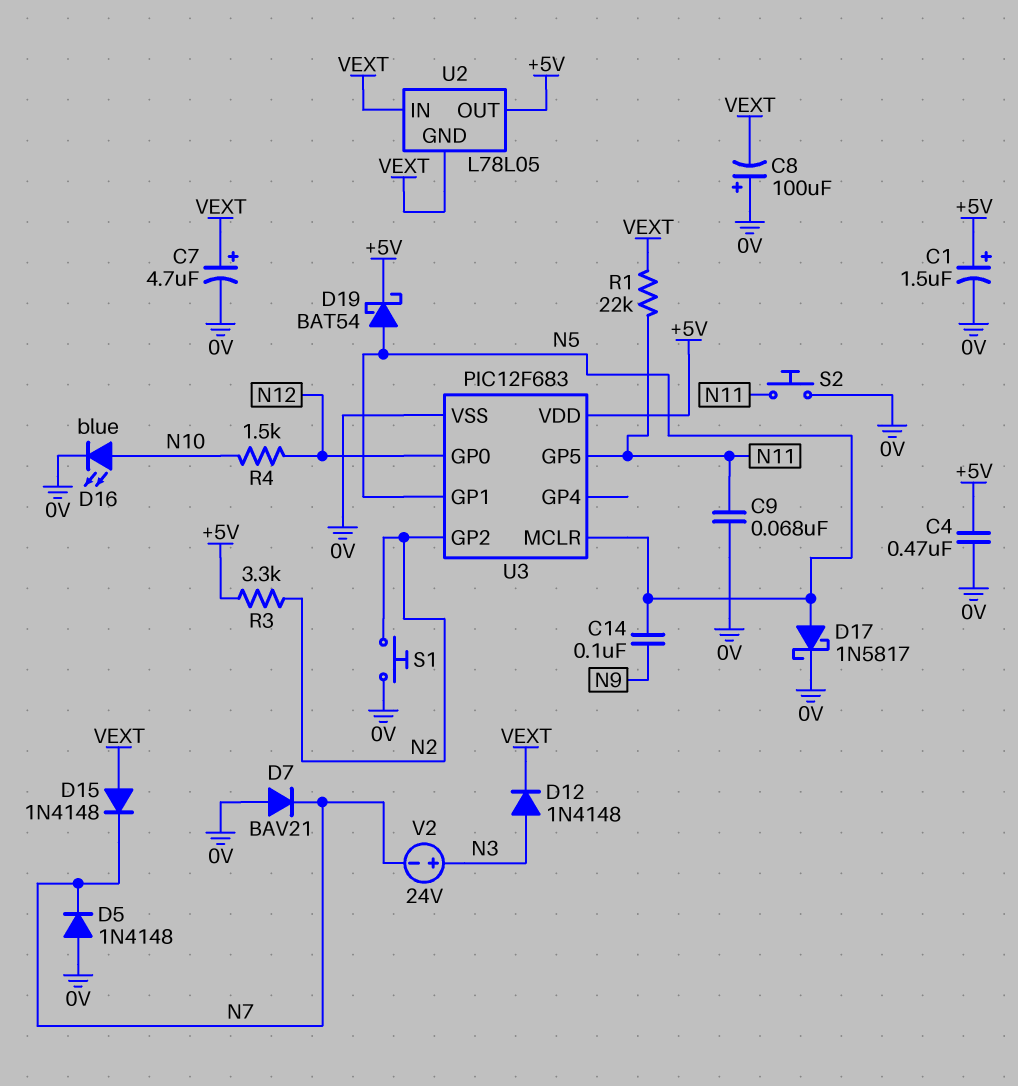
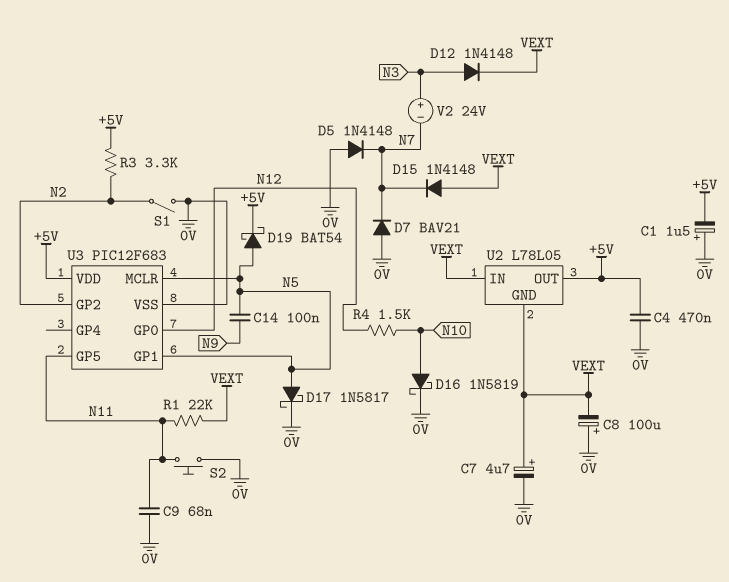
C1: 1.5uF (plus +5V, minus 0V) -> 1.5uF (plus 0V, minus +5V)
D16: LED blue (A N10, K 0V) -> schottky 1N5819 (A N10, K 0V)
S1: button (0V, N2) -> switch (0V, N2)

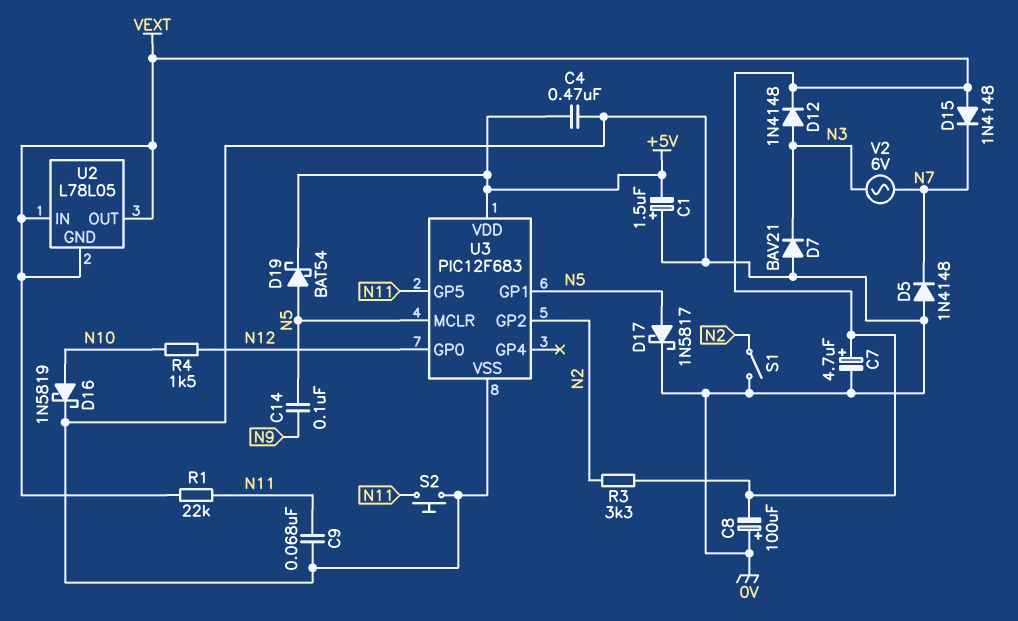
D7: diode BAV21 (A 0V, K N7) -> diode BAV21 (A 0V, K N3)
R3: 3.3k (+5V, N2) -> 3.3k (N2, VEXT)
U2 pin OUT: +5V -> VEXT
V2: 24V (plus N3, minus N7) -> AC 6V (N3, N7)

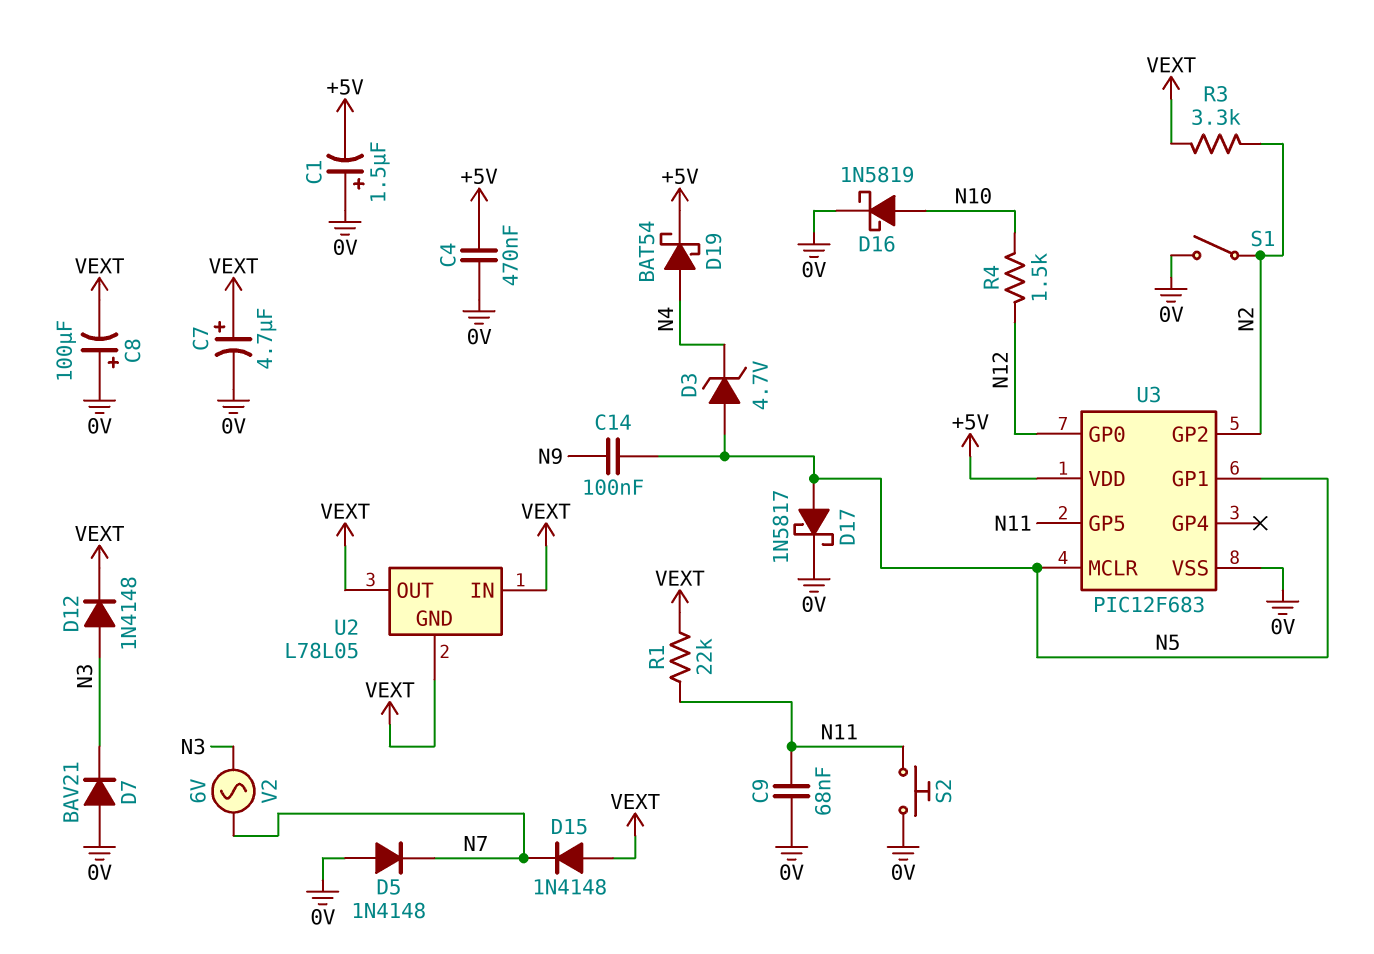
D3: none -> zener 4.7V (A N5, K N4)
D19: schottky BAT54 (A N5, K +5V) -> schottky BAT54 (A N4, K +5V)

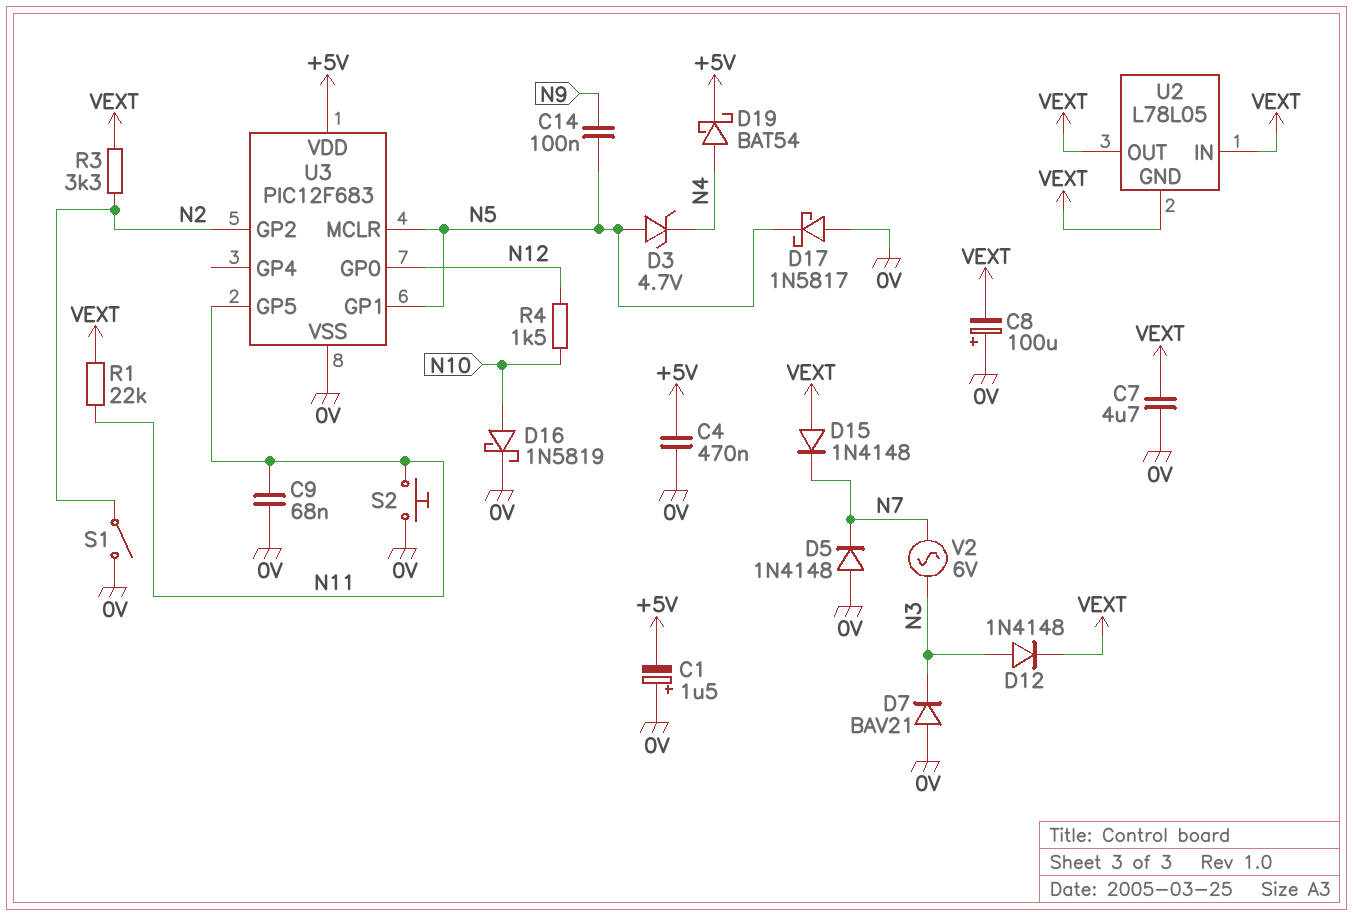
C7: 4.7uF (plus VEXT, minus 0V) -> 4.7uF (0V, VEXT)
D17: schottky 1N5817 (A N5, K 0V) -> schottky 1N5817 (A 0V, K N5)

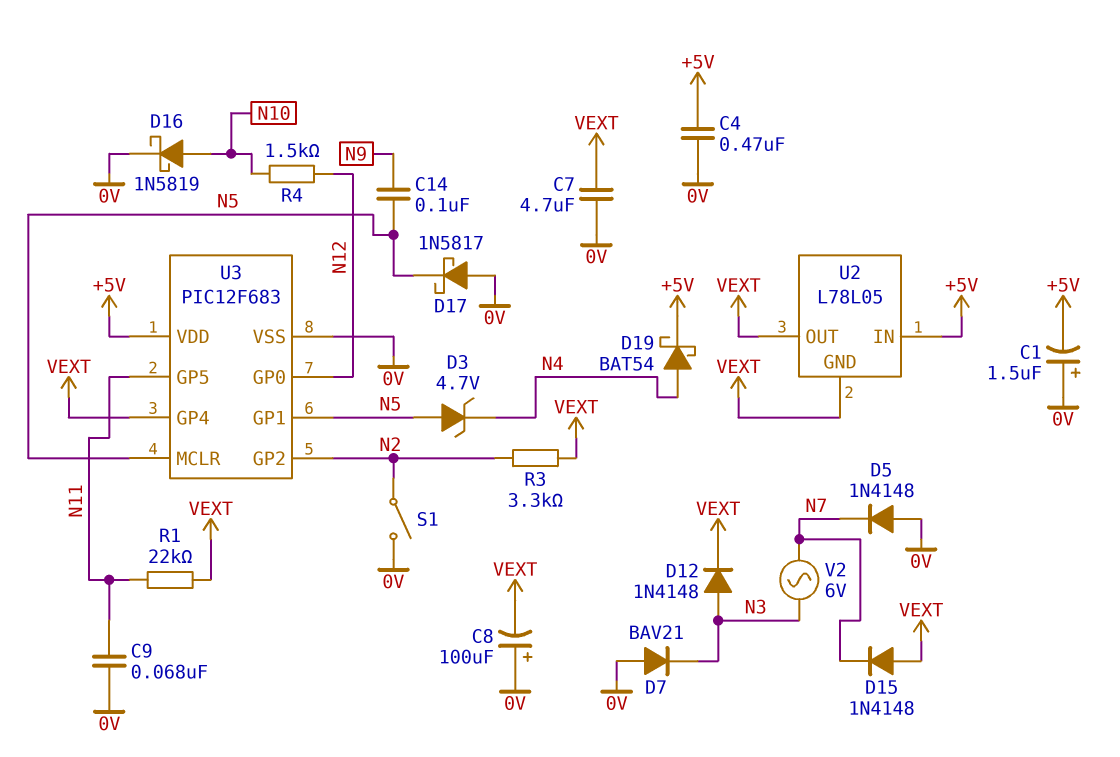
S2: button (0V, N11) -> none
U2 pin IN: VEXT -> +5V
U3 pin GP4: none -> VEXT

